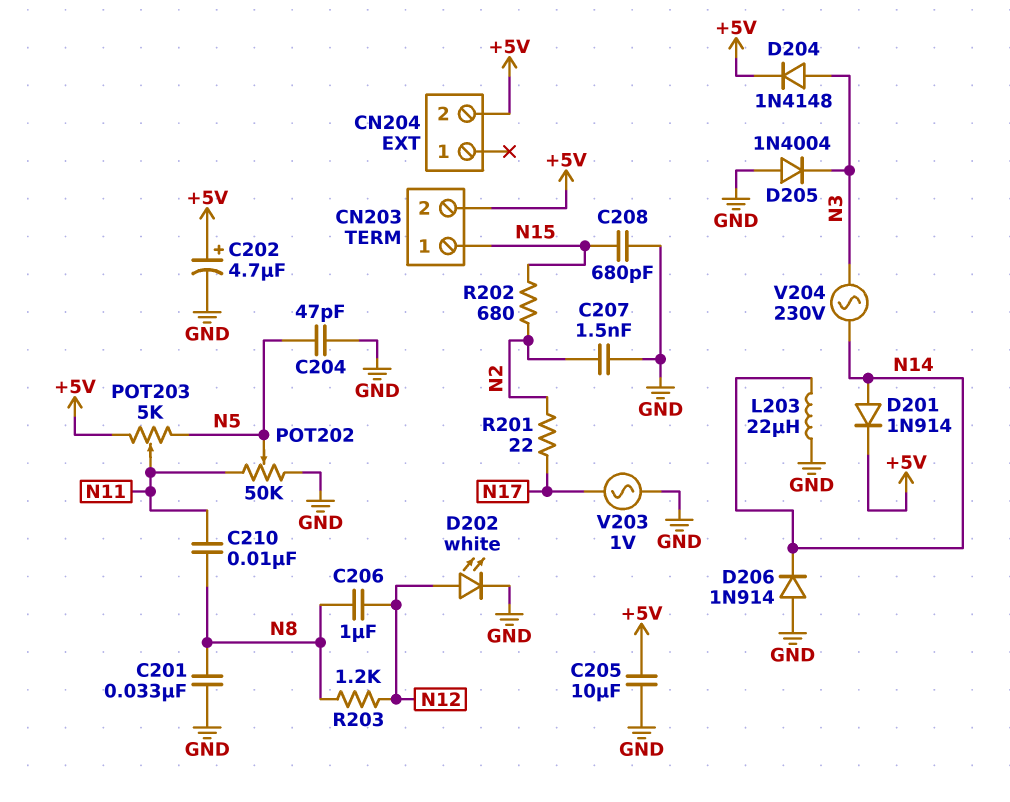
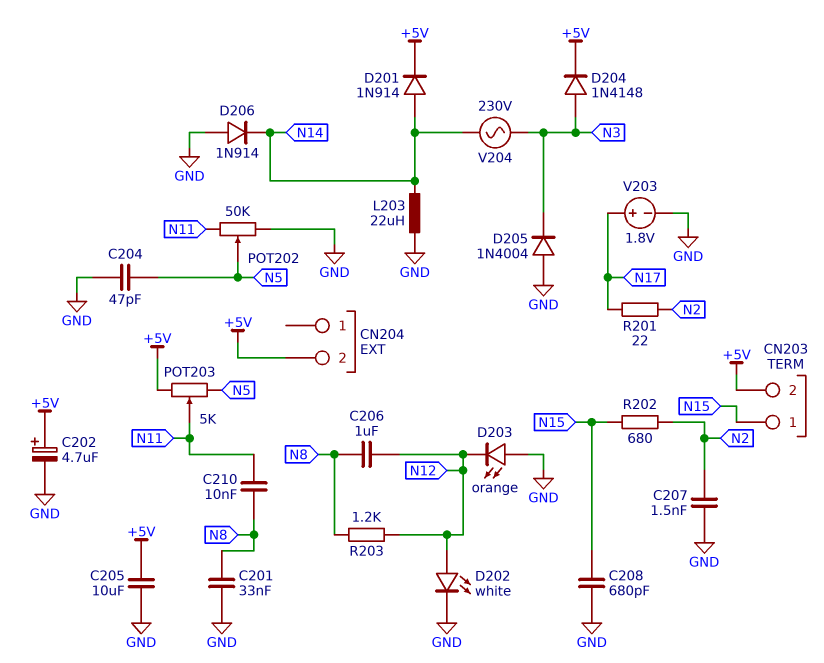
D203: none -> LED orange (A GND, K N12)
V203: AC 1V (GND, N17) -> 1.8V (plus N17, minus GND)

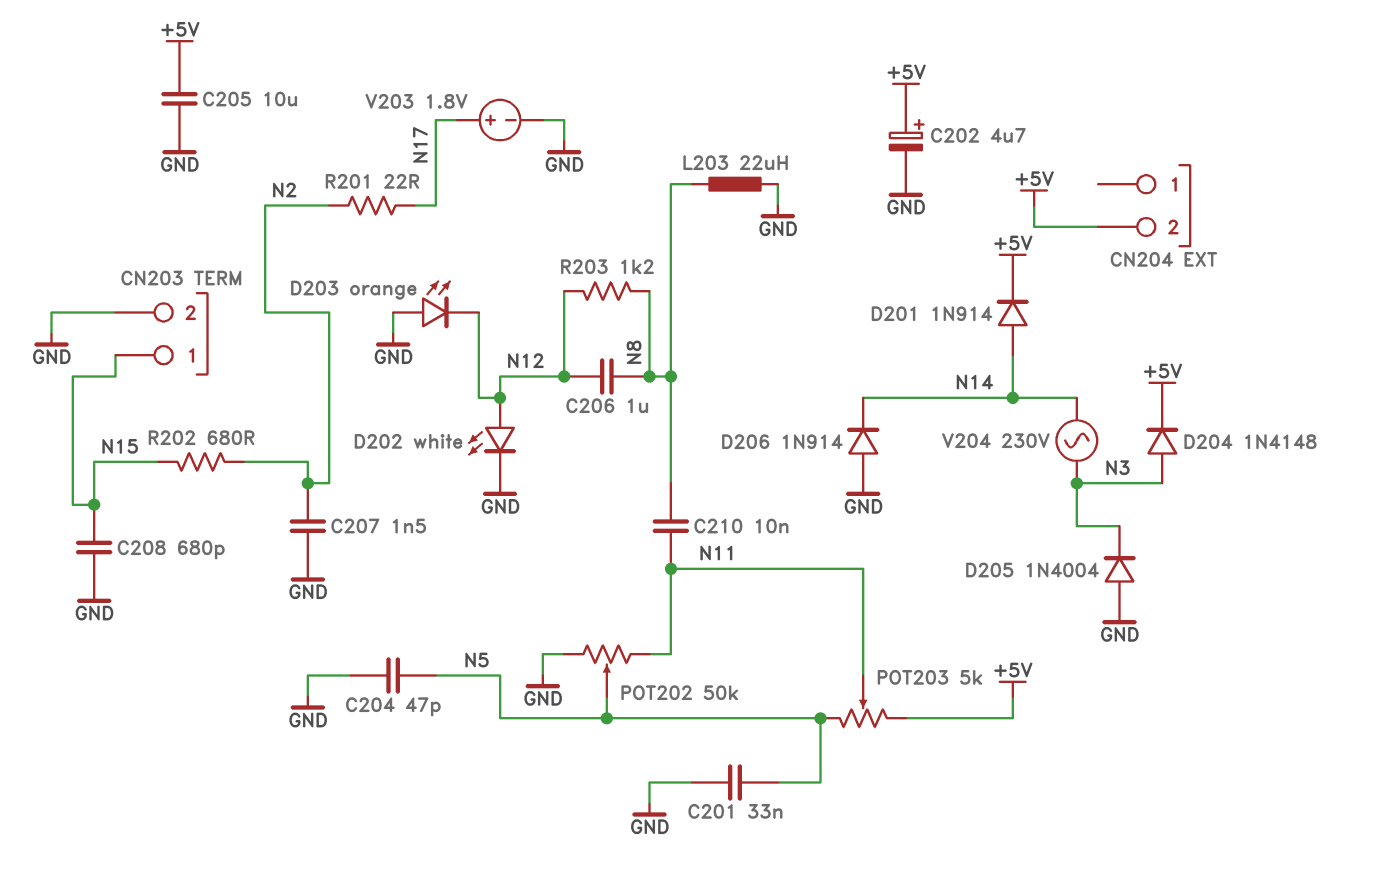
C201: 33nF (GND, N8) -> 33nF (GND, N5)
CN203 pin 2: +5V -> GND
L203: 22uH (GND, N14) -> 22uH (GND, N8)

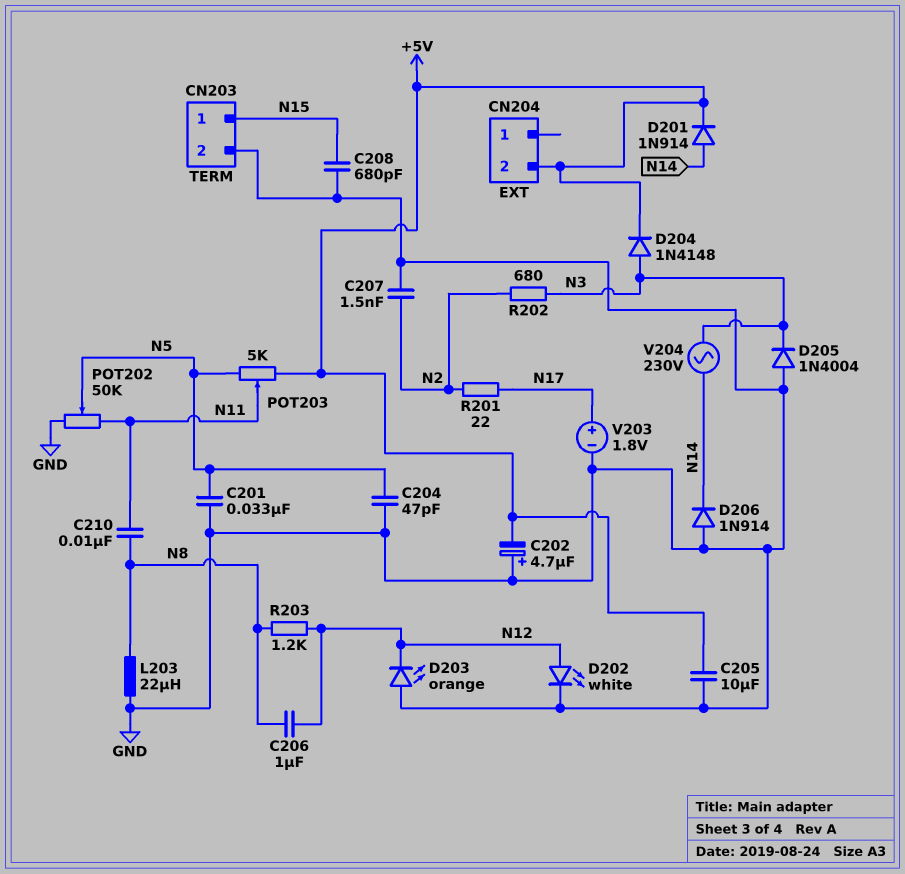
C202: 4.7uF (plus +5V, minus GND) -> 4.7uF (plus GND, minus +5V)
R202: 680 (N2, N15) -> 680 (N2, N3)

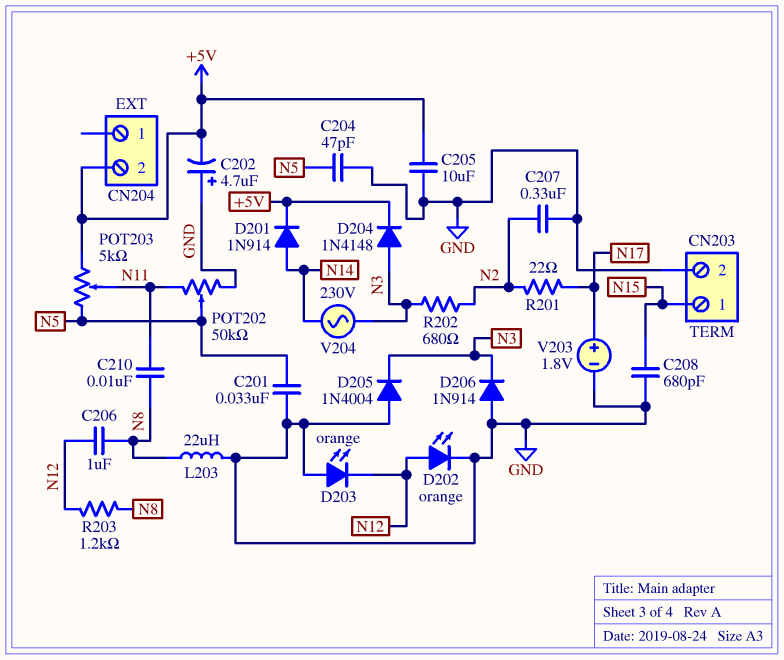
C207: 1.5nF (GND, N2) -> 330nF (GND, N2)
D202: LED white (A N12, K GND) -> LED orange (A N12, K GND)
D206: diode 1N914 (A GND, K N14) -> diode 1N914 (A GND, K N3)

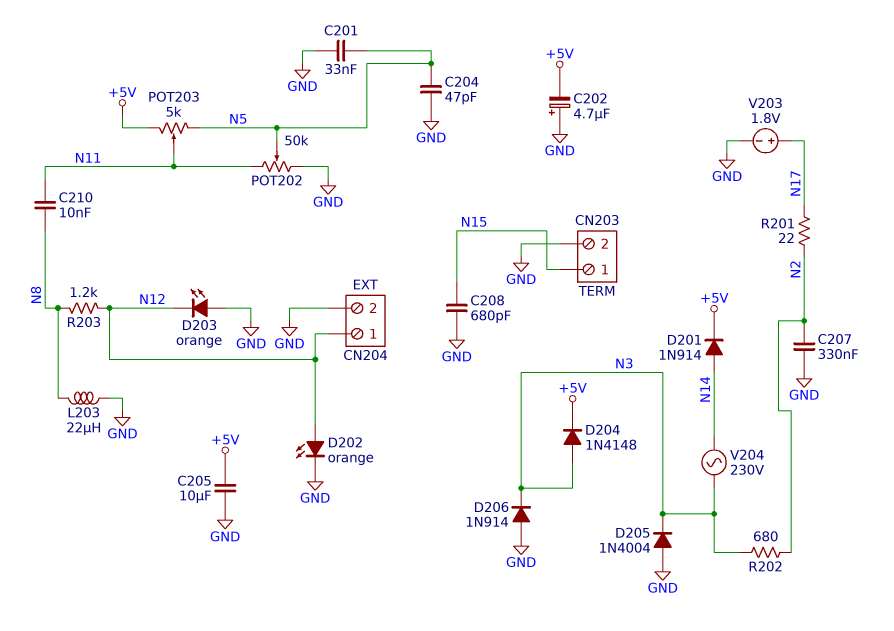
C206: 1uF (N8, N12) -> none
CN204 pin 1: none -> N12
CN204 pin 2: +5V -> GND

